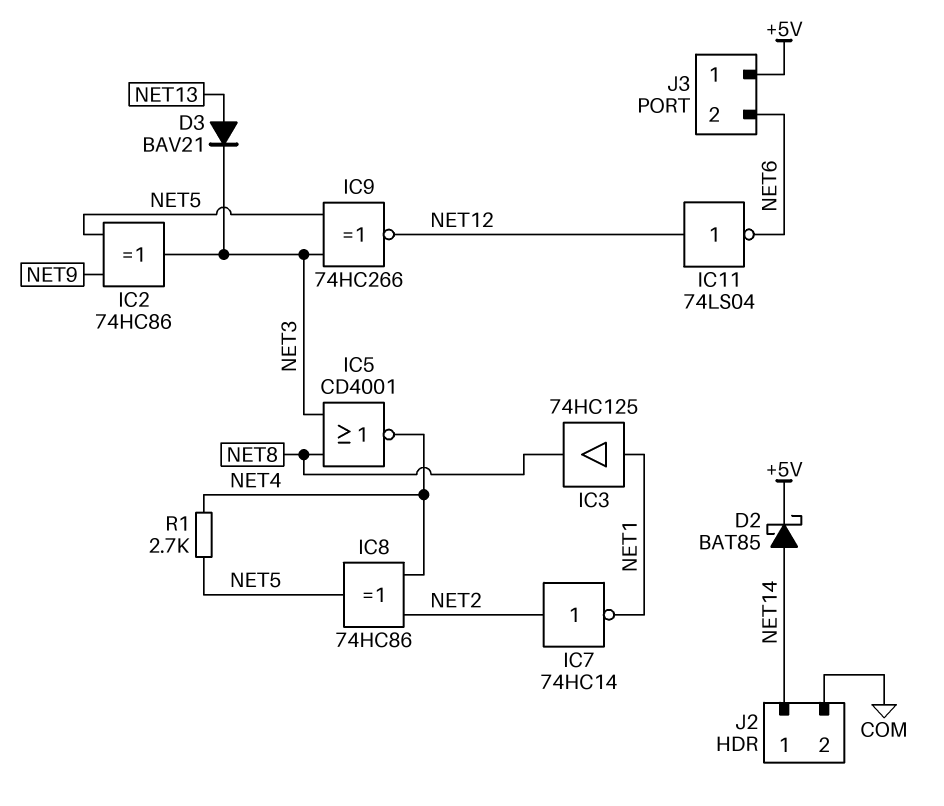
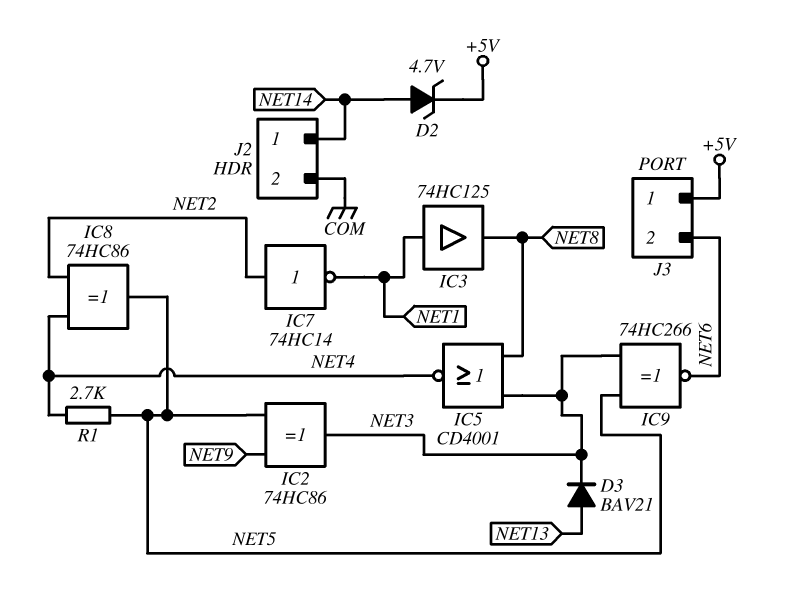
D2: schottky BAT85 (A NET14, K +5V) -> zener 4.7V (A NET14, K +5V)
IC9: XNOR 74HC266 (in NET3, in NET5, out NET12) -> XNOR 74HC266 (in NET3, in NET5, out NET6)
IC11: NOT 74LS04 (in NET12, out NET6) -> none

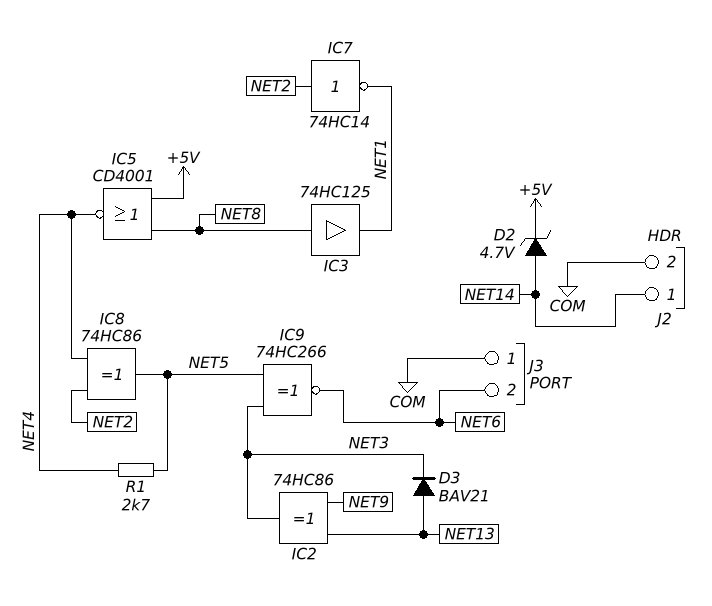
IC2: XOR 74HC86 (in NET5, in NET9, out NET3) -> XOR 74HC86 (in NET9, in NET13, out NET3)
IC3: buffer 74HC125 (in NET1, out NET8) -> buffer 74HC125 (in NET8, out NET1)
IC5: NOR CD4001 (in NET3, in NET8, out NET4) -> NOR CD4001 (in +5V, in NET8, out NET4)
J3 pin 1: +5V -> COM

